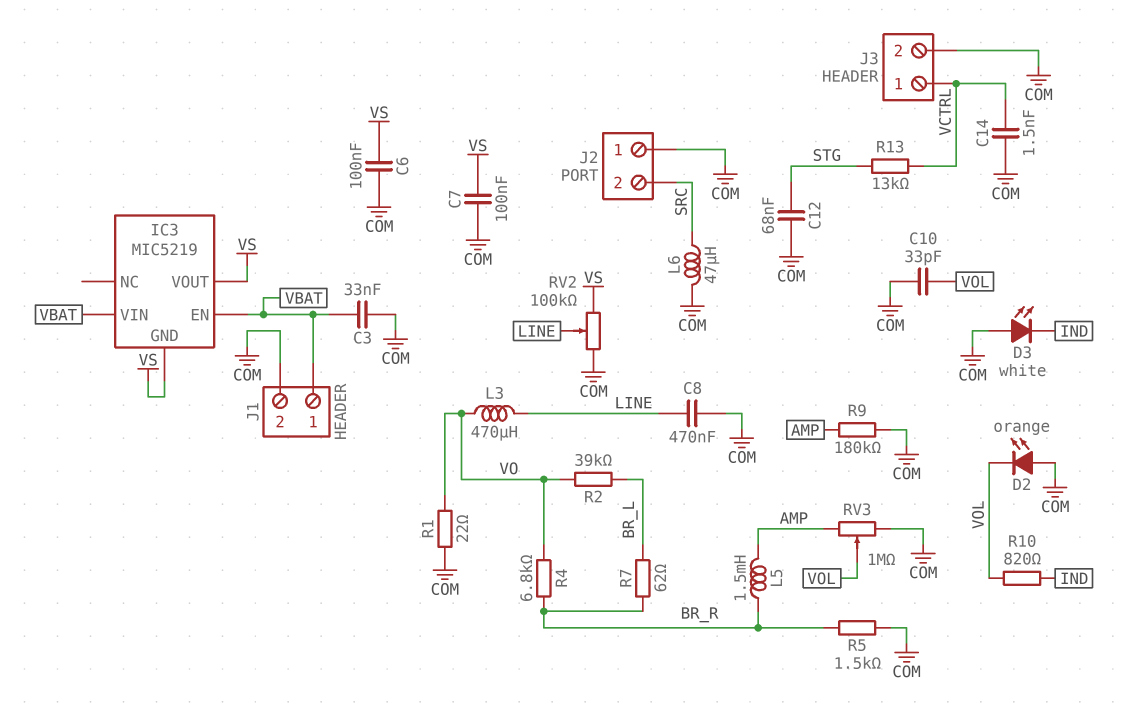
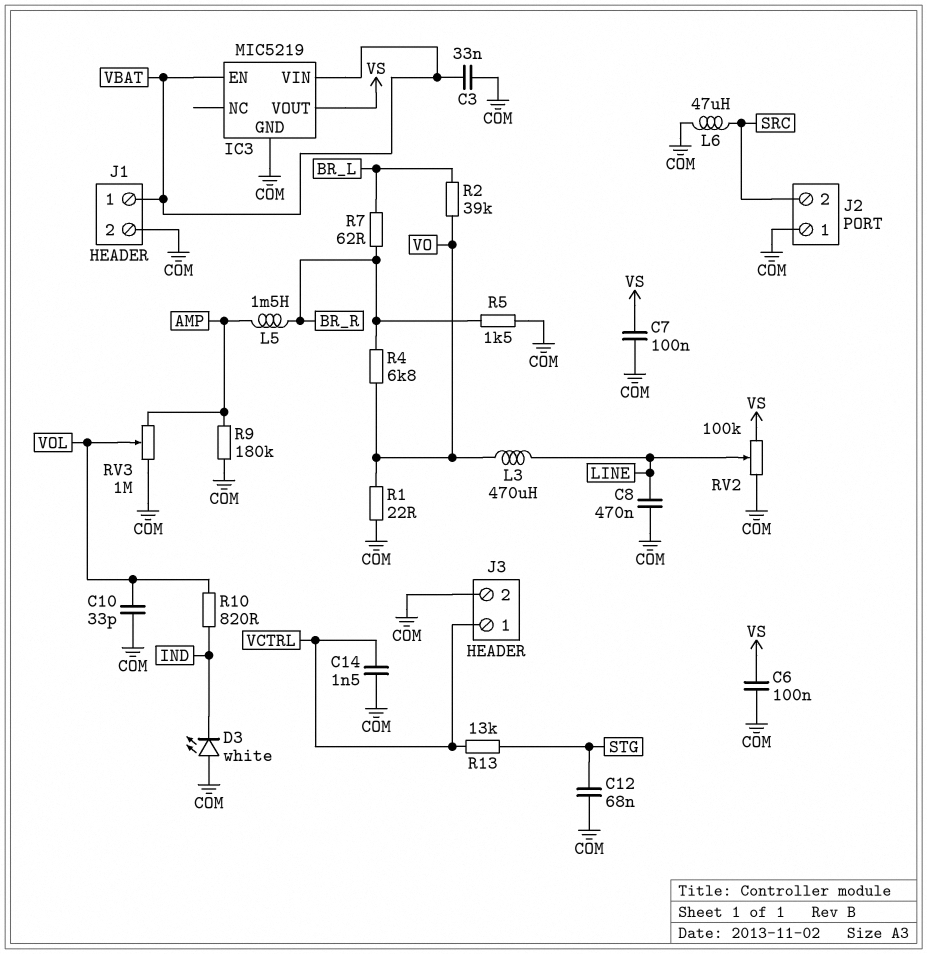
D2: LED orange (A COM, K VOL) -> none
IC3 pin GND: VS -> COM

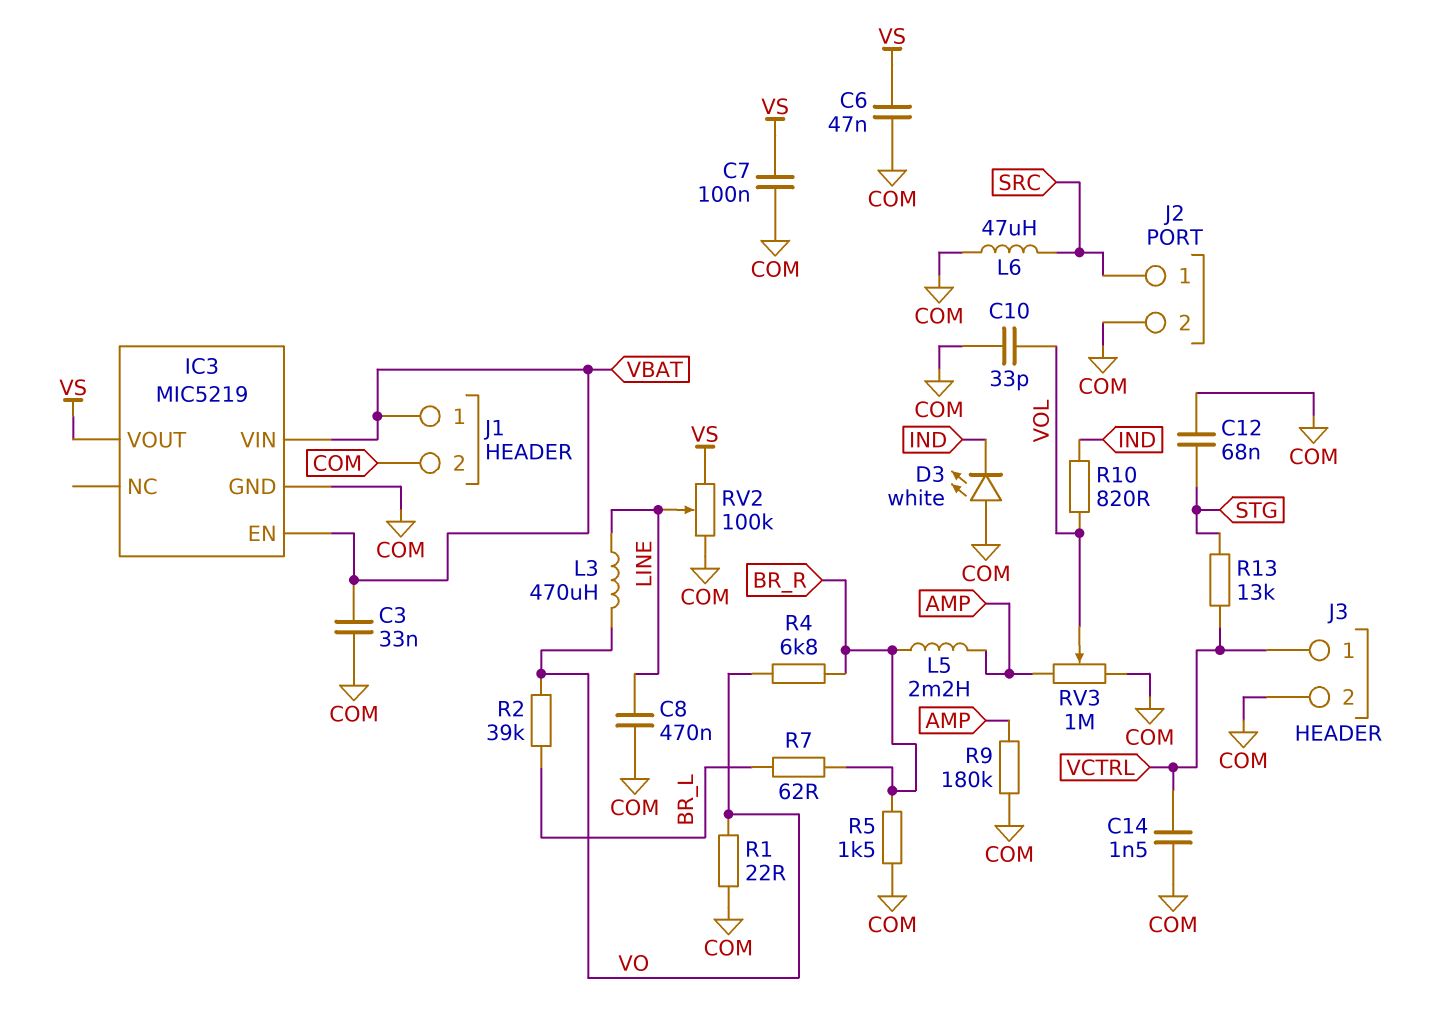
C6: 100nF (COM, VS) -> 47nF (COM, VS)
J2 pin 1: COM -> SRC
J2 pin 2: SRC -> COM
L5: 1.5mH (AMP, BR_R) -> 2.2mH (AMP, BR_R)

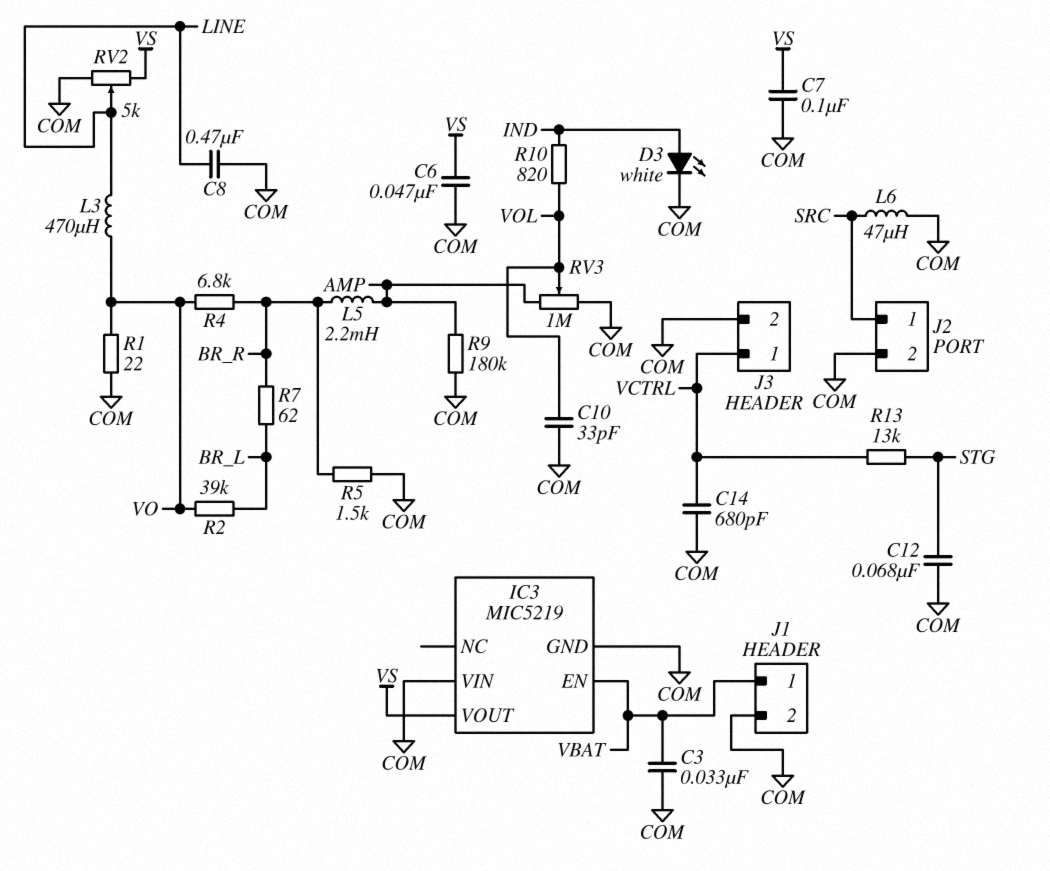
C14: 1.5nF (COM, VCTRL) -> 680pF (COM, VCTRL)
D3: LED white (A COM, K IND) -> LED white (A IND, K COM)
IC3 pin VIN: VBAT -> COM
RV2: 100k (COM, VS, wiper LINE) -> 5k (COM, VS, wiper LINE)

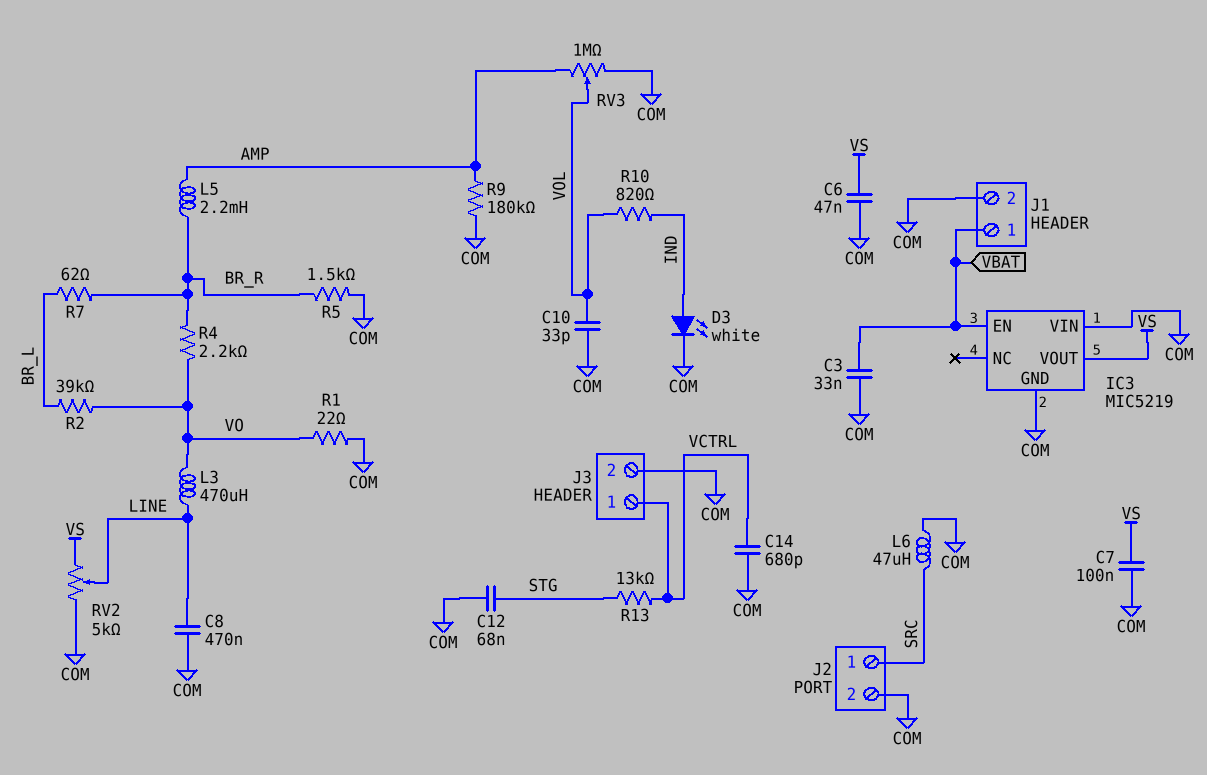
R4: 6.8k (BR_R, VO) -> 2.2k (BR_R, VO)

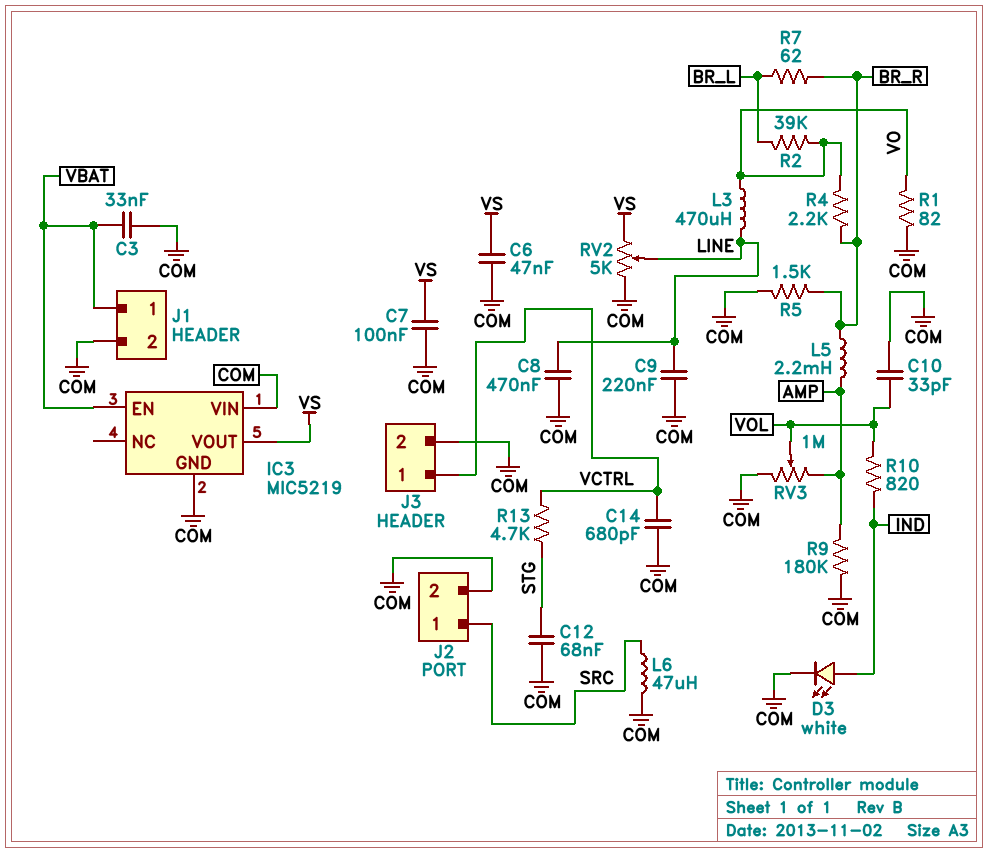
C9: none -> 220nF (COM, LINE)
R1: 22 (COM, VO) -> 82 (COM, VO)
R13: 13k (STG, VCTRL) -> 4.7k (STG, VCTRL)

